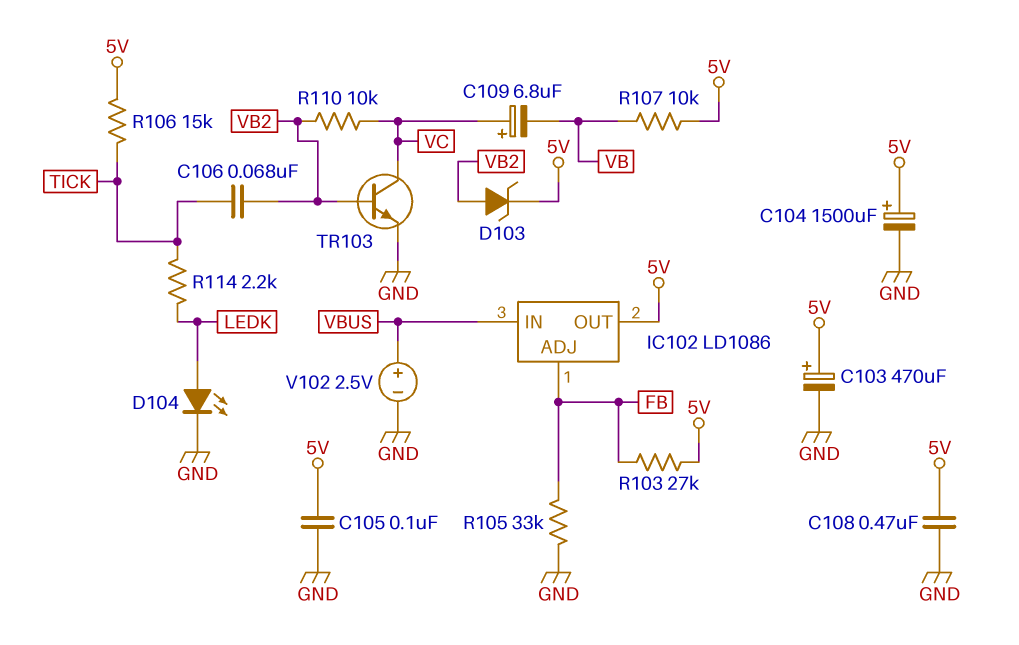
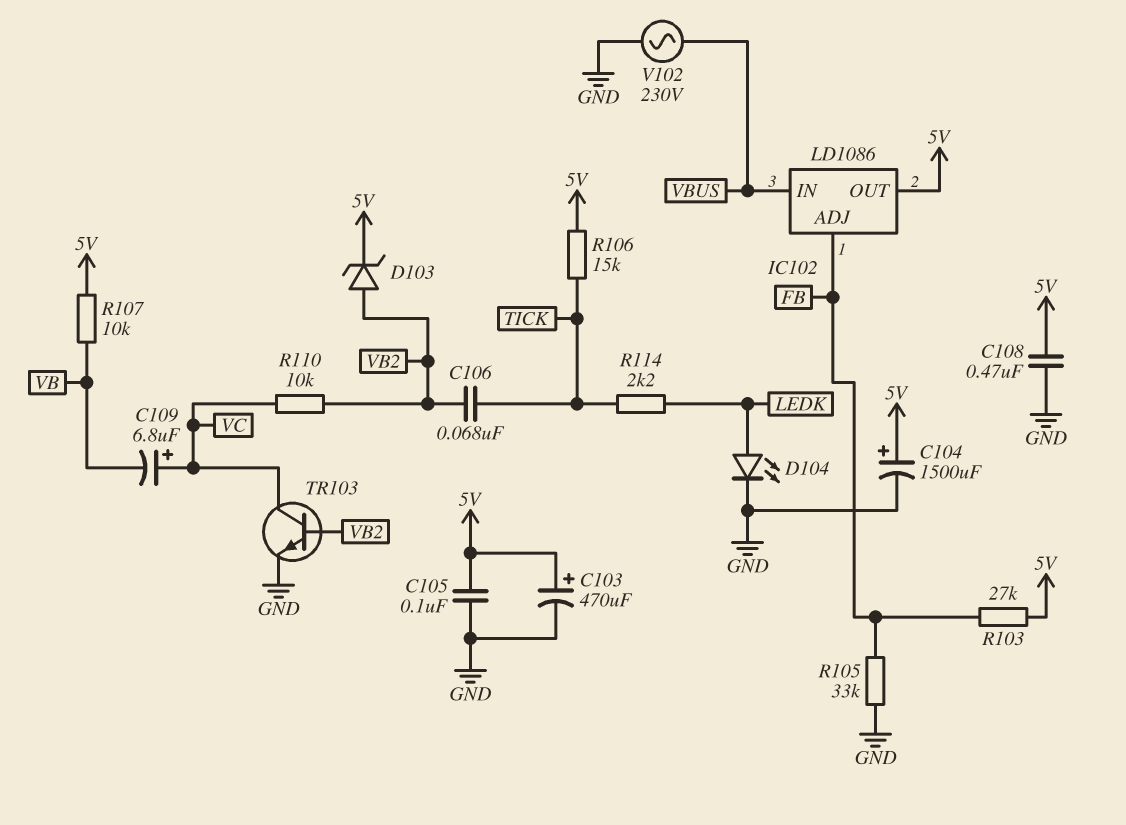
V102: 2.5V (plus VBUS, minus GND) -> AC 230V (GND, VBUS)

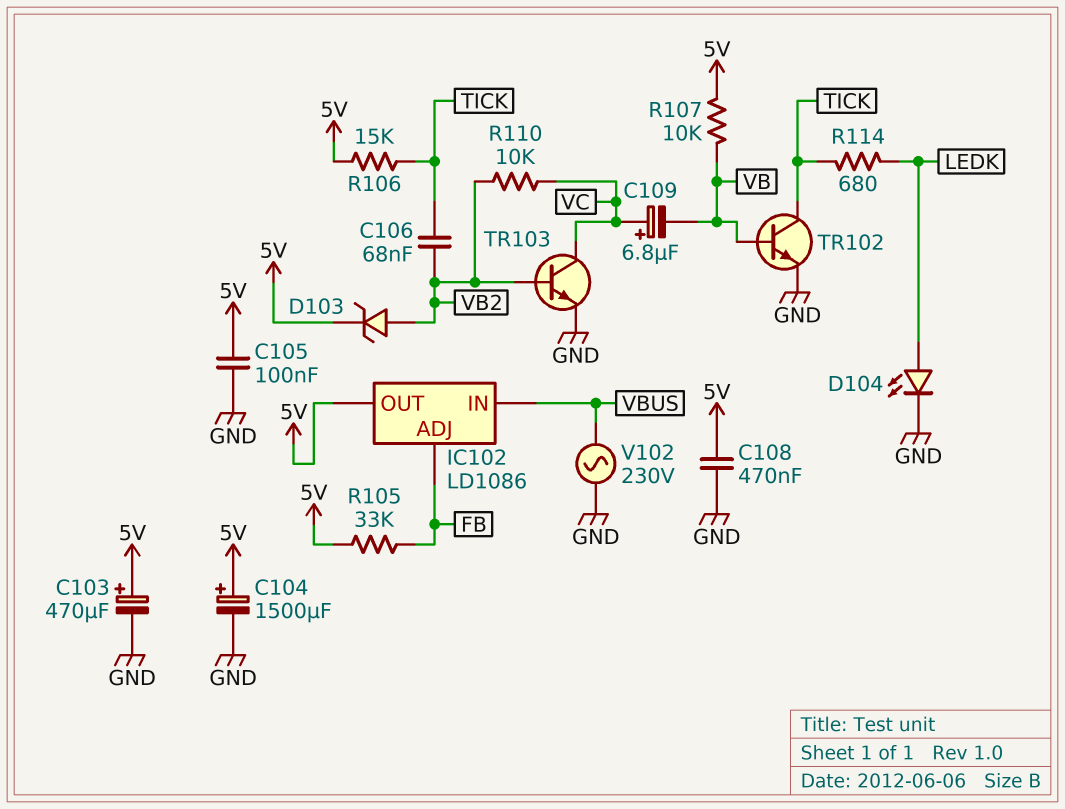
R103: 27k (5V, FB) -> none
R105: 33k (FB, GND) -> 33k (5V, FB)
R114: 2.2k (LEDK, TICK) -> 680 (LEDK, TICK)
TR102: none -> NPN (B VB, C TICK, E GND)

